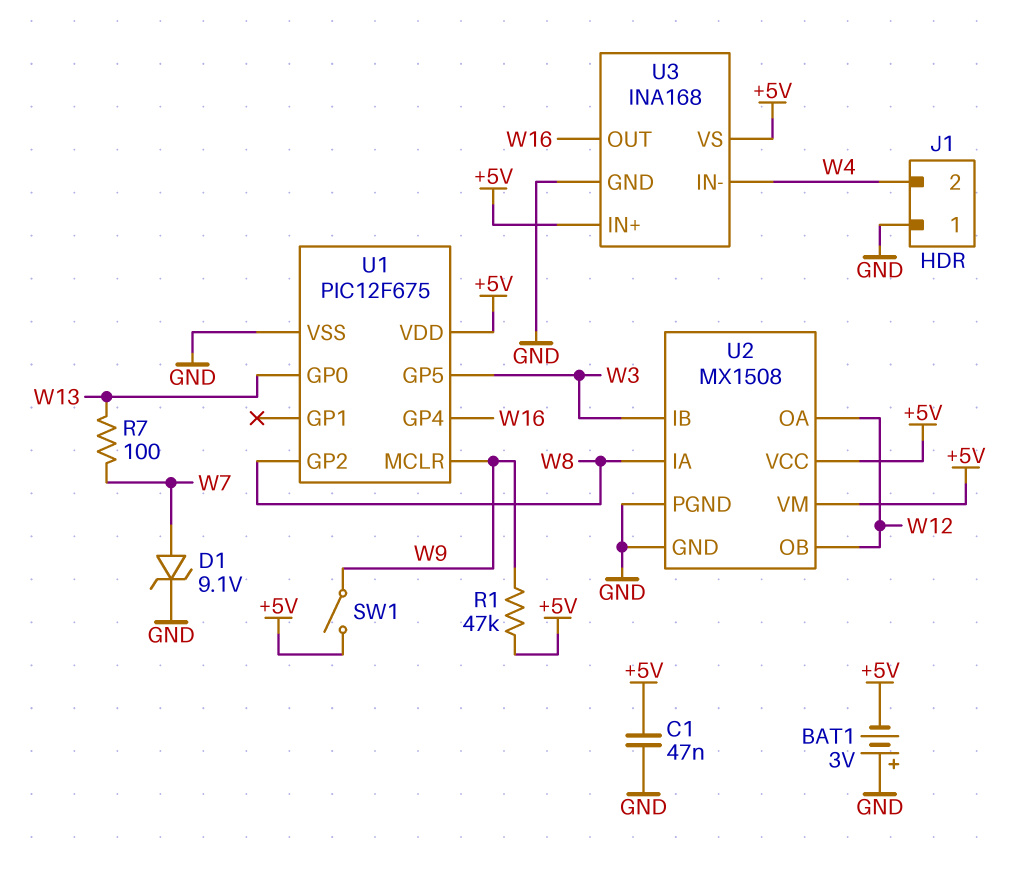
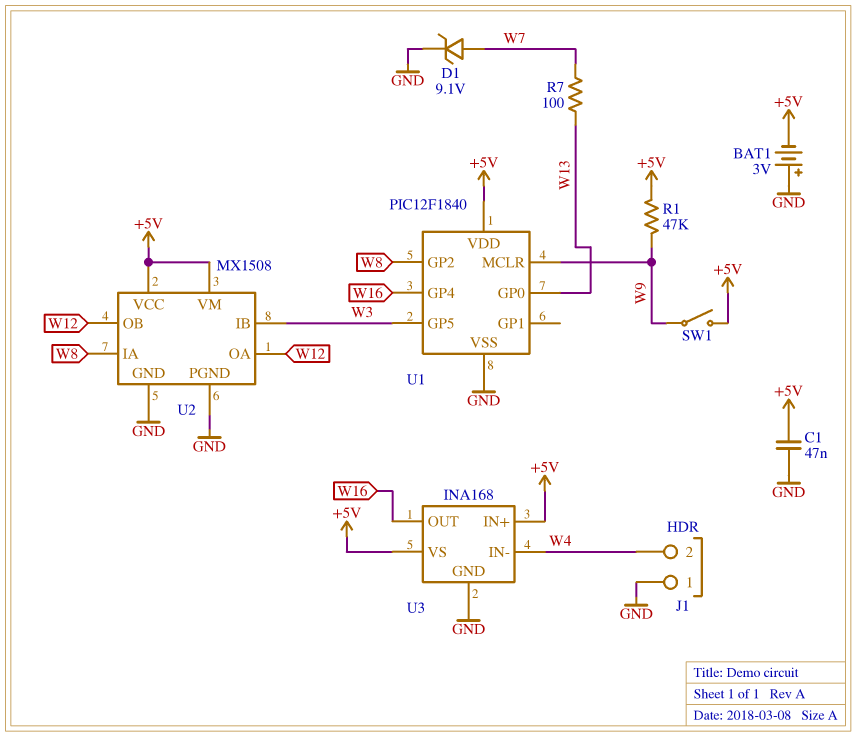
U1: PIC12F675 -> PIC12F1840

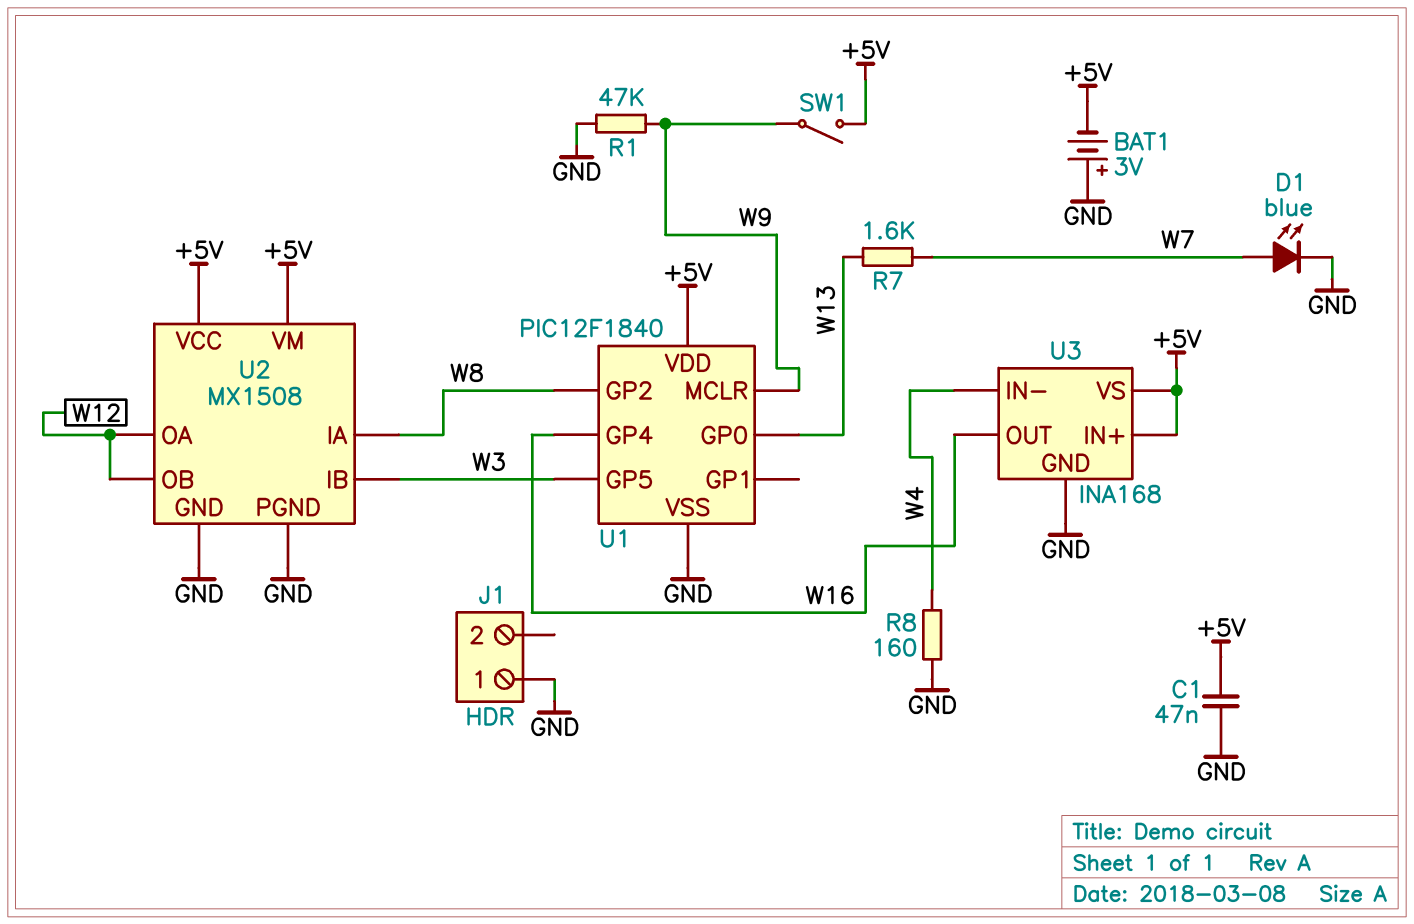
D1: zener 9.1V (A W7, K GND) -> LED blue (A W7, K GND)
J1 pin 2: W4 -> none
R1: 47k (+5V, W9) -> 47k (GND, W9)
R7: 100 (W7, W13) -> 1.6k (W7, W13)
R8: none -> 160 (GND, W4)

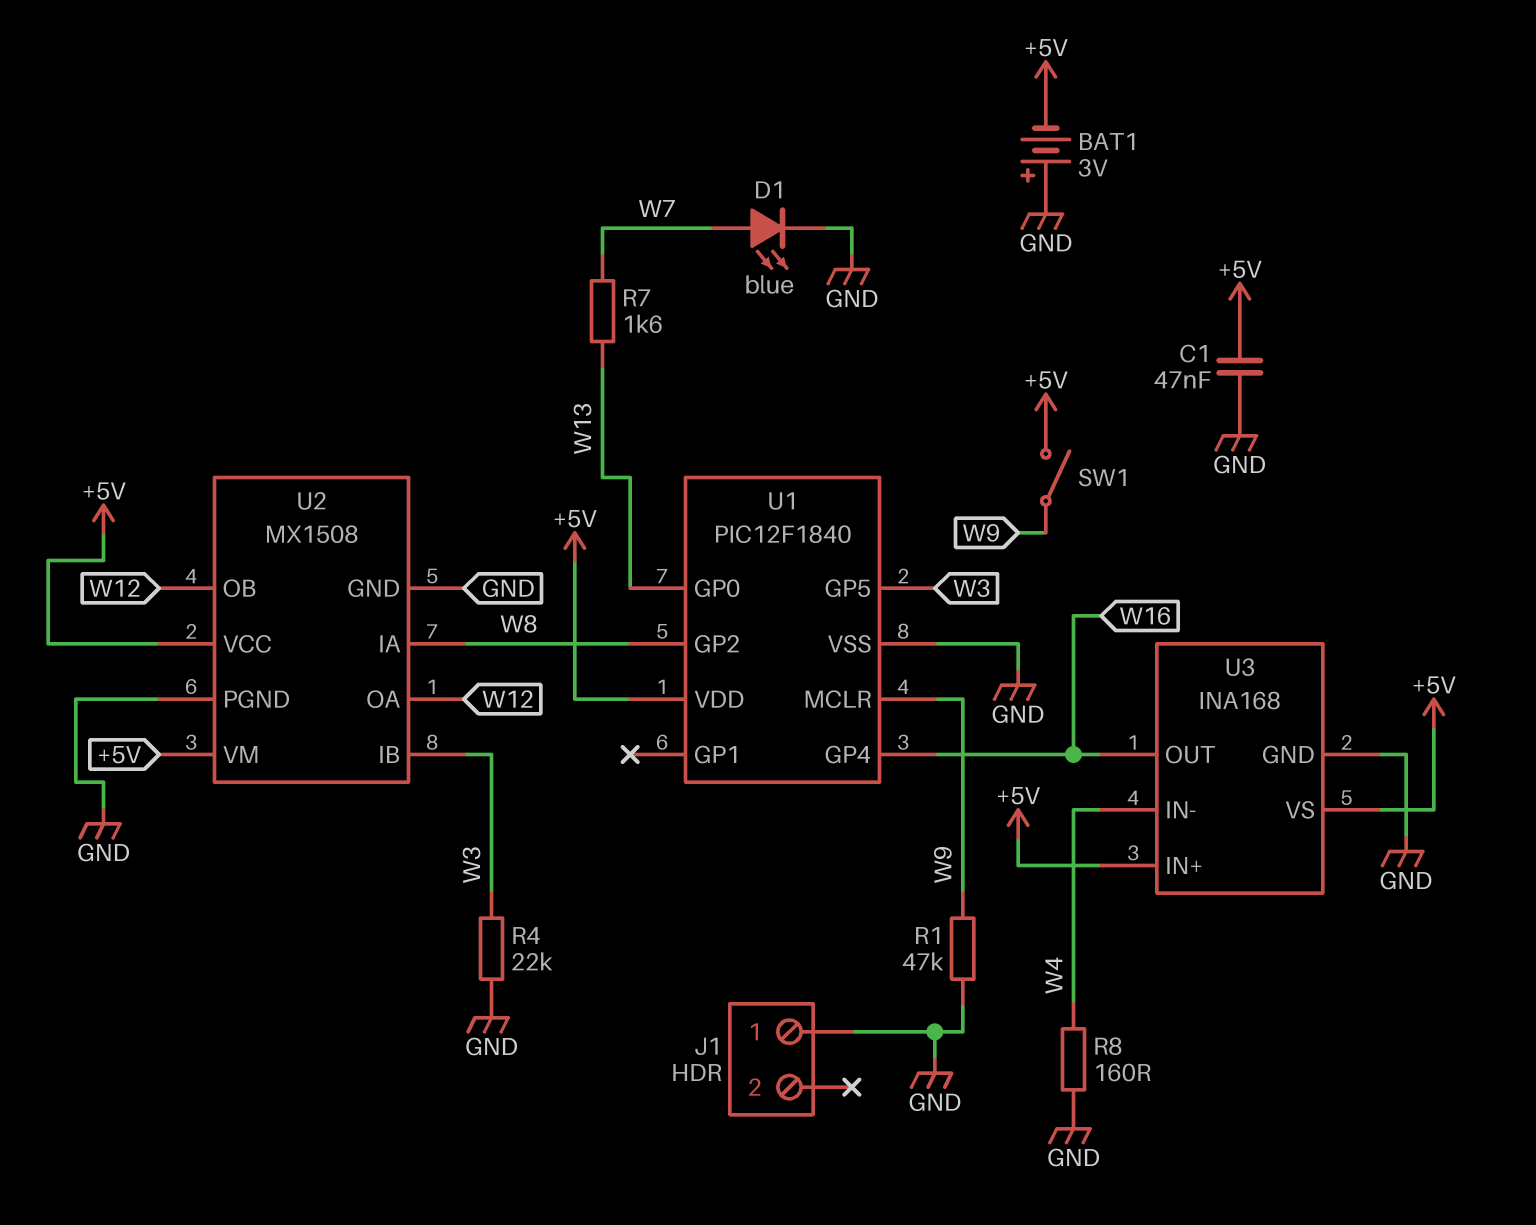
R4: none -> 22k (GND, W3)

